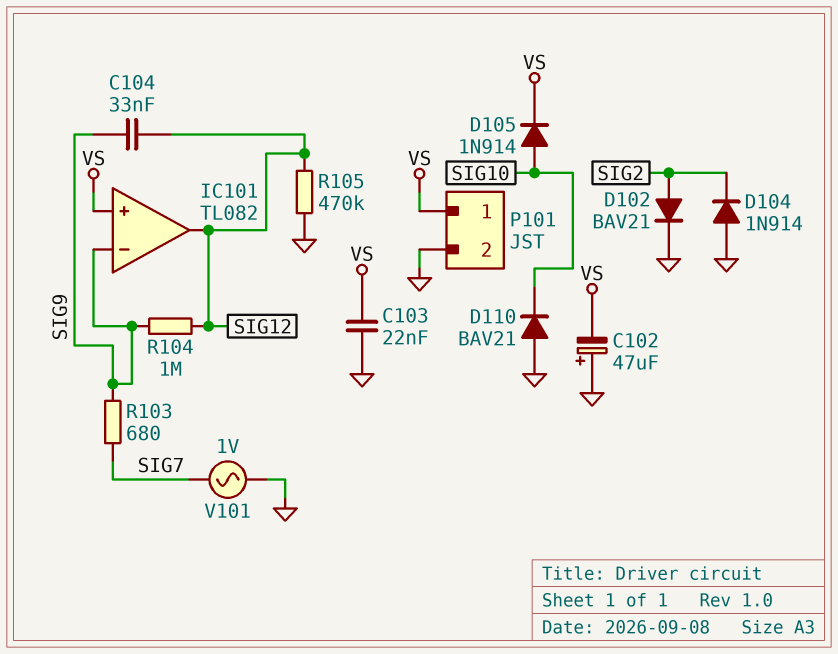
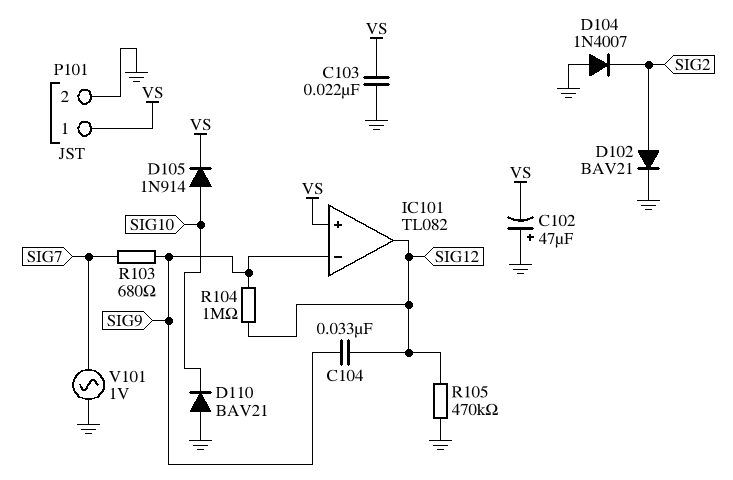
D104: diode 1N914 (A GND, K SIG2) -> diode 1N4007 (A GND, K SIG2)

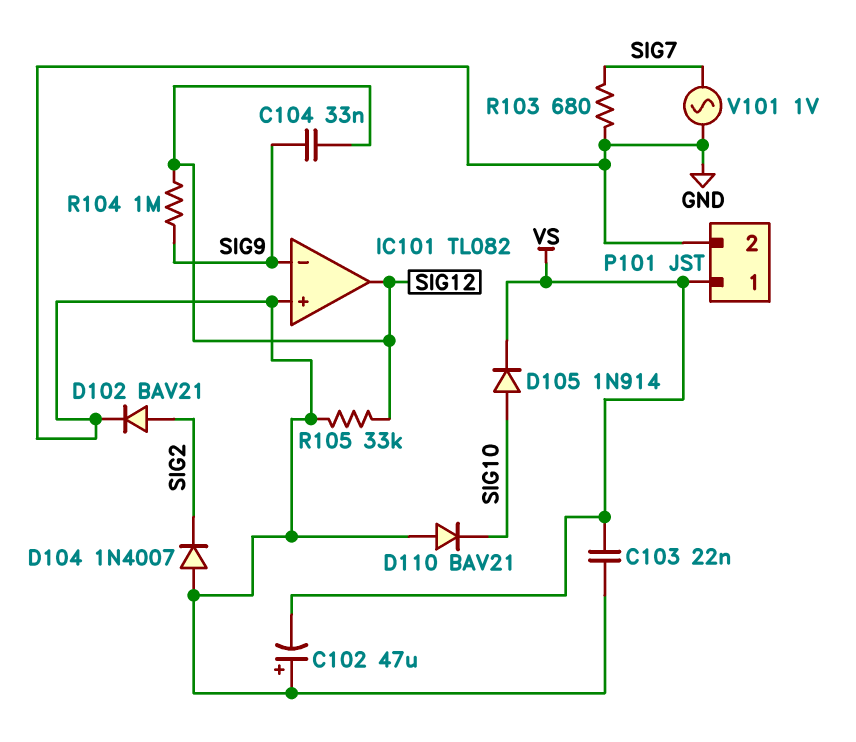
IC101 pin in+: VS -> GND
R103: 680 (SIG7, SIG9) -> 680 (GND, SIG7)
R105: 470k (GND, SIG12) -> 33k (GND, SIG12)

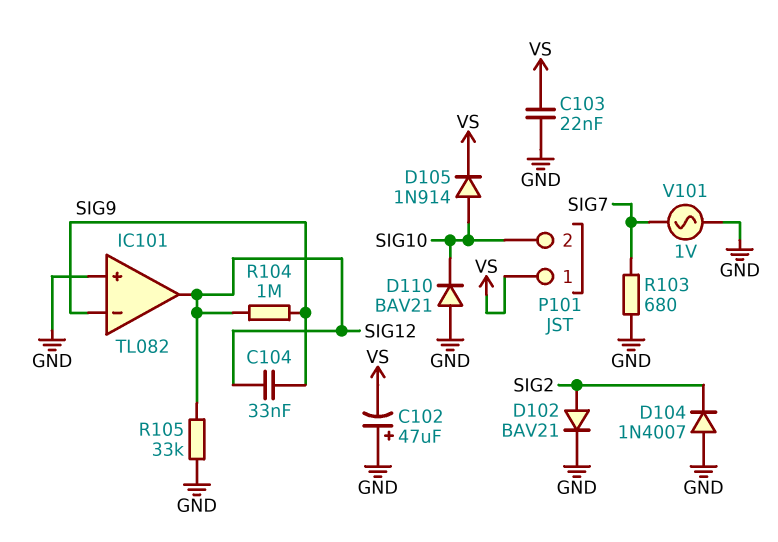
P101 pin 2: GND -> SIG10

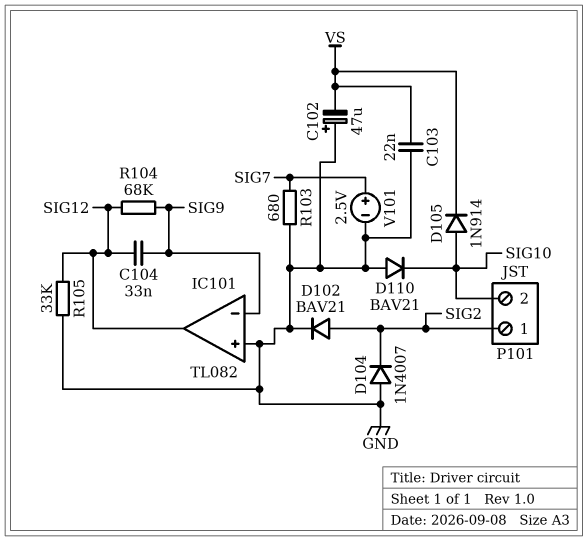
P101 pin 1: VS -> SIG2
R104: 1M (SIG9, SIG12) -> 68k (SIG9, SIG12)
V101: AC 1V (GND, SIG7) -> 2.5V (plus SIG7, minus GND)

